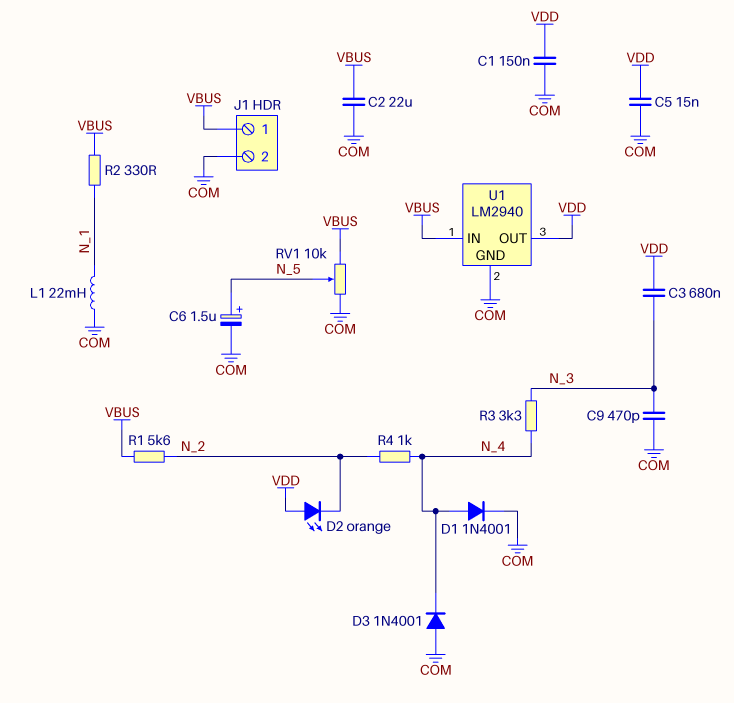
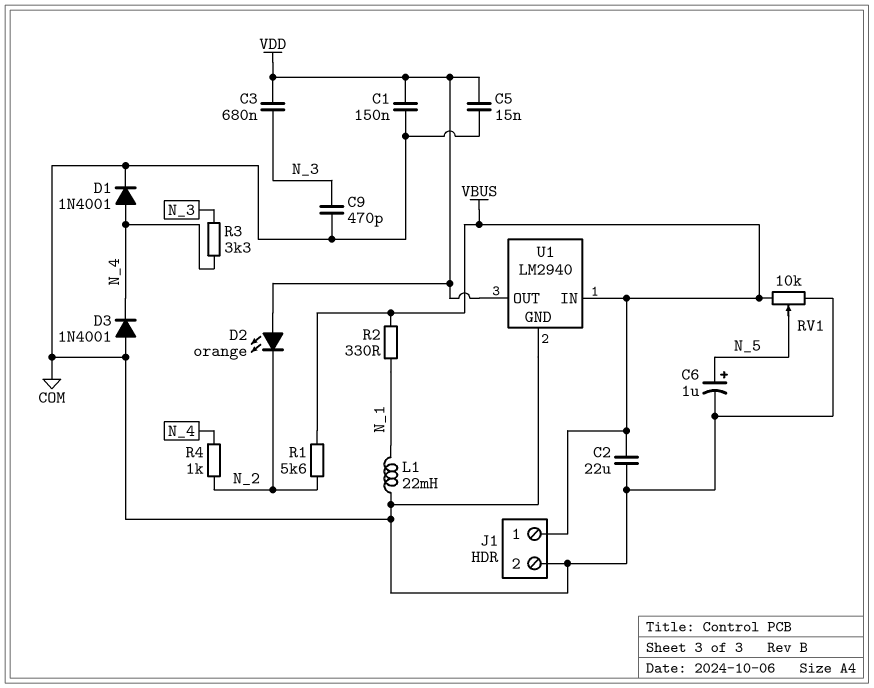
C6: 1.5uF (plus N_5, minus COM) -> 1uF (plus N_5, minus COM)

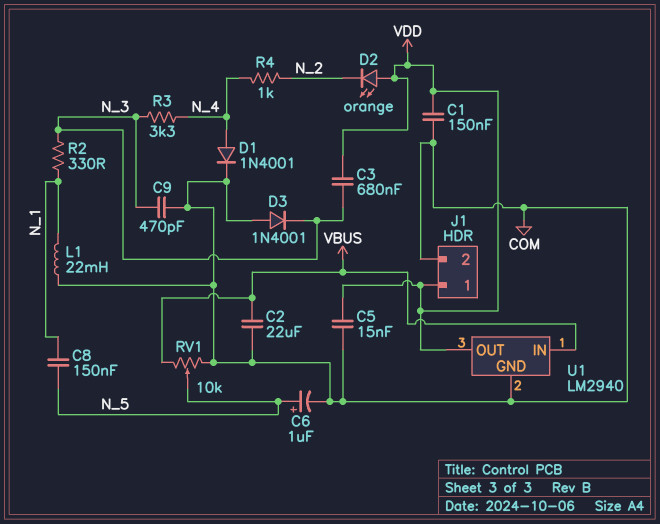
C8: none -> 150nF (N_1, N_5)
D3: diode 1N4001 (A COM, K N_4) -> diode 1N4001 (A COM, K N_3)
J1 pin 1: VBUS -> VDD
R1: 5.6k (N_2, VBUS) -> none
R2: 330 (N_1, VBUS) -> 330 (N_1, N_3)

